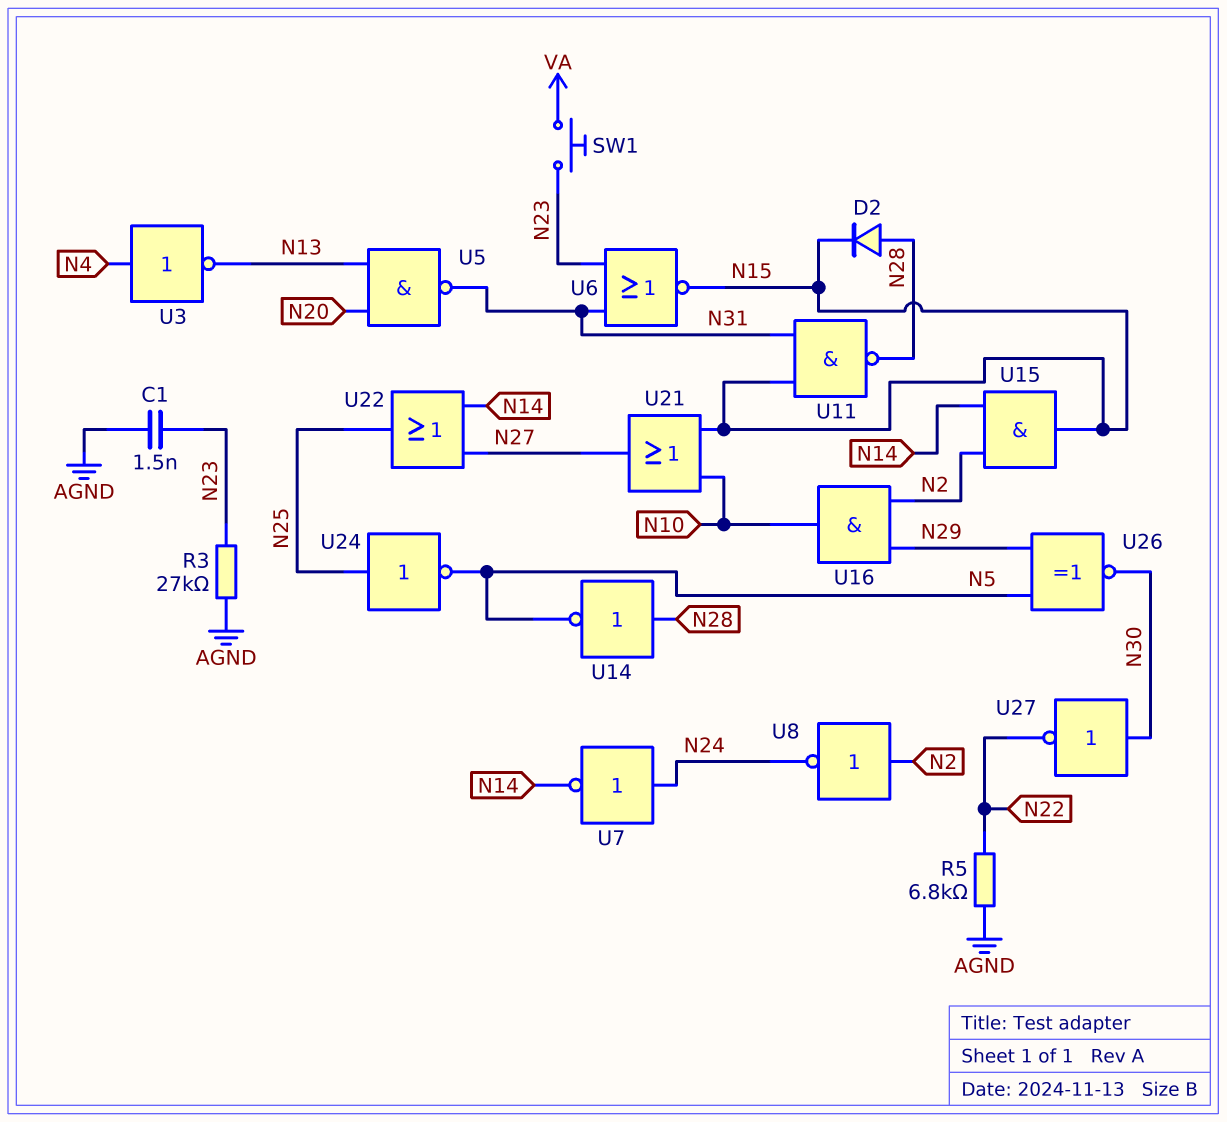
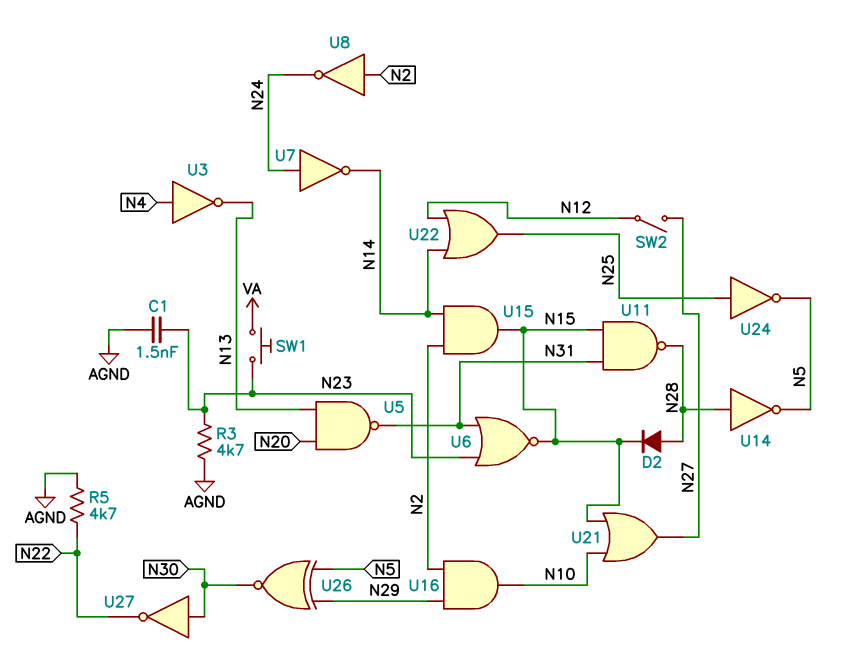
R3: 27k (AGND, N23) -> 4.7k (AGND, N23)
R5: 6.8k (AGND, N22) -> 4.7k (AGND, N22)
SW2: none -> switch (N12, N27)
U22: OR (in N14, in N27, out N25) -> OR (in N12, in N14, out N25)

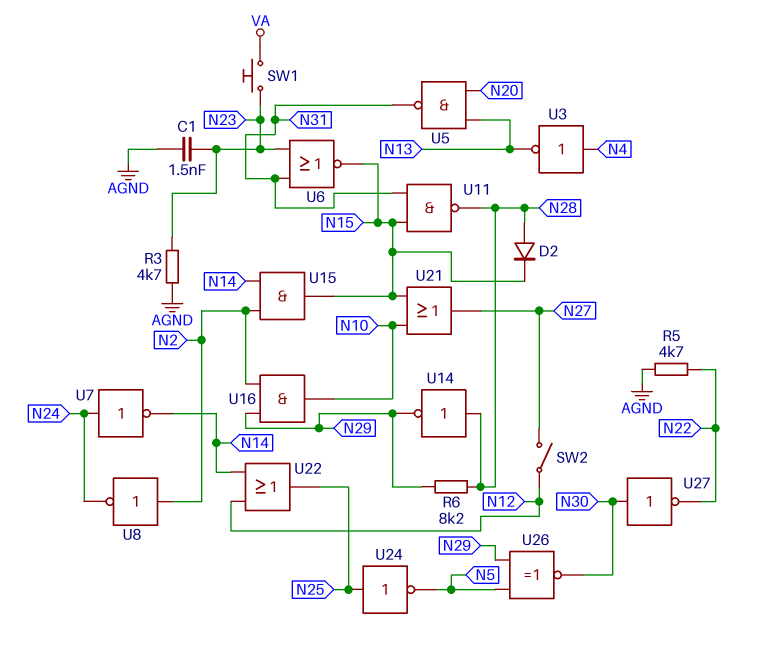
R6: none -> 8.2k (N28, N29)
U14: NOT (in N28, out N5) -> NOT (in N28, out N29)

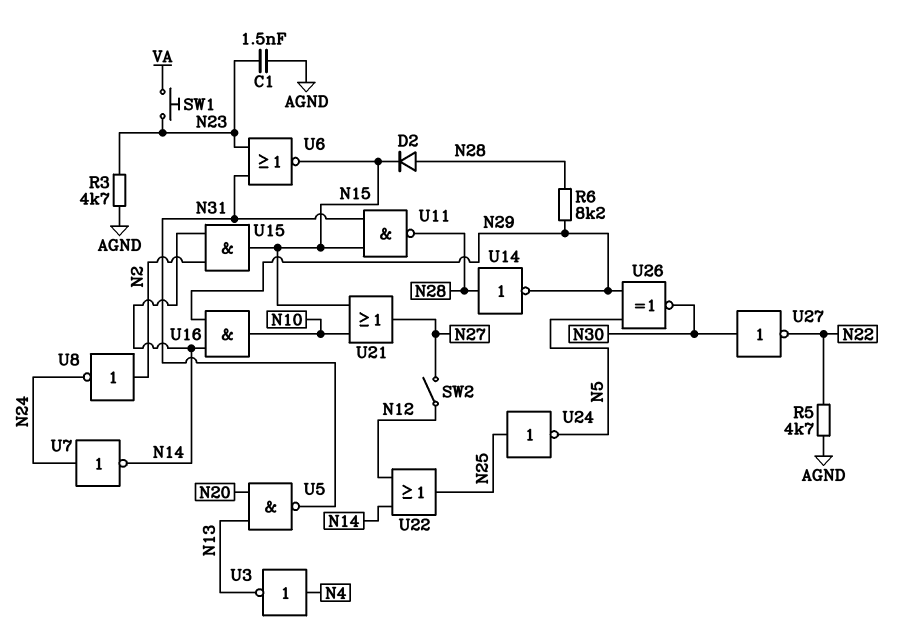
U16: AND (in N2, in N29, out N10) -> AND (in N14, in N29, out N10)

